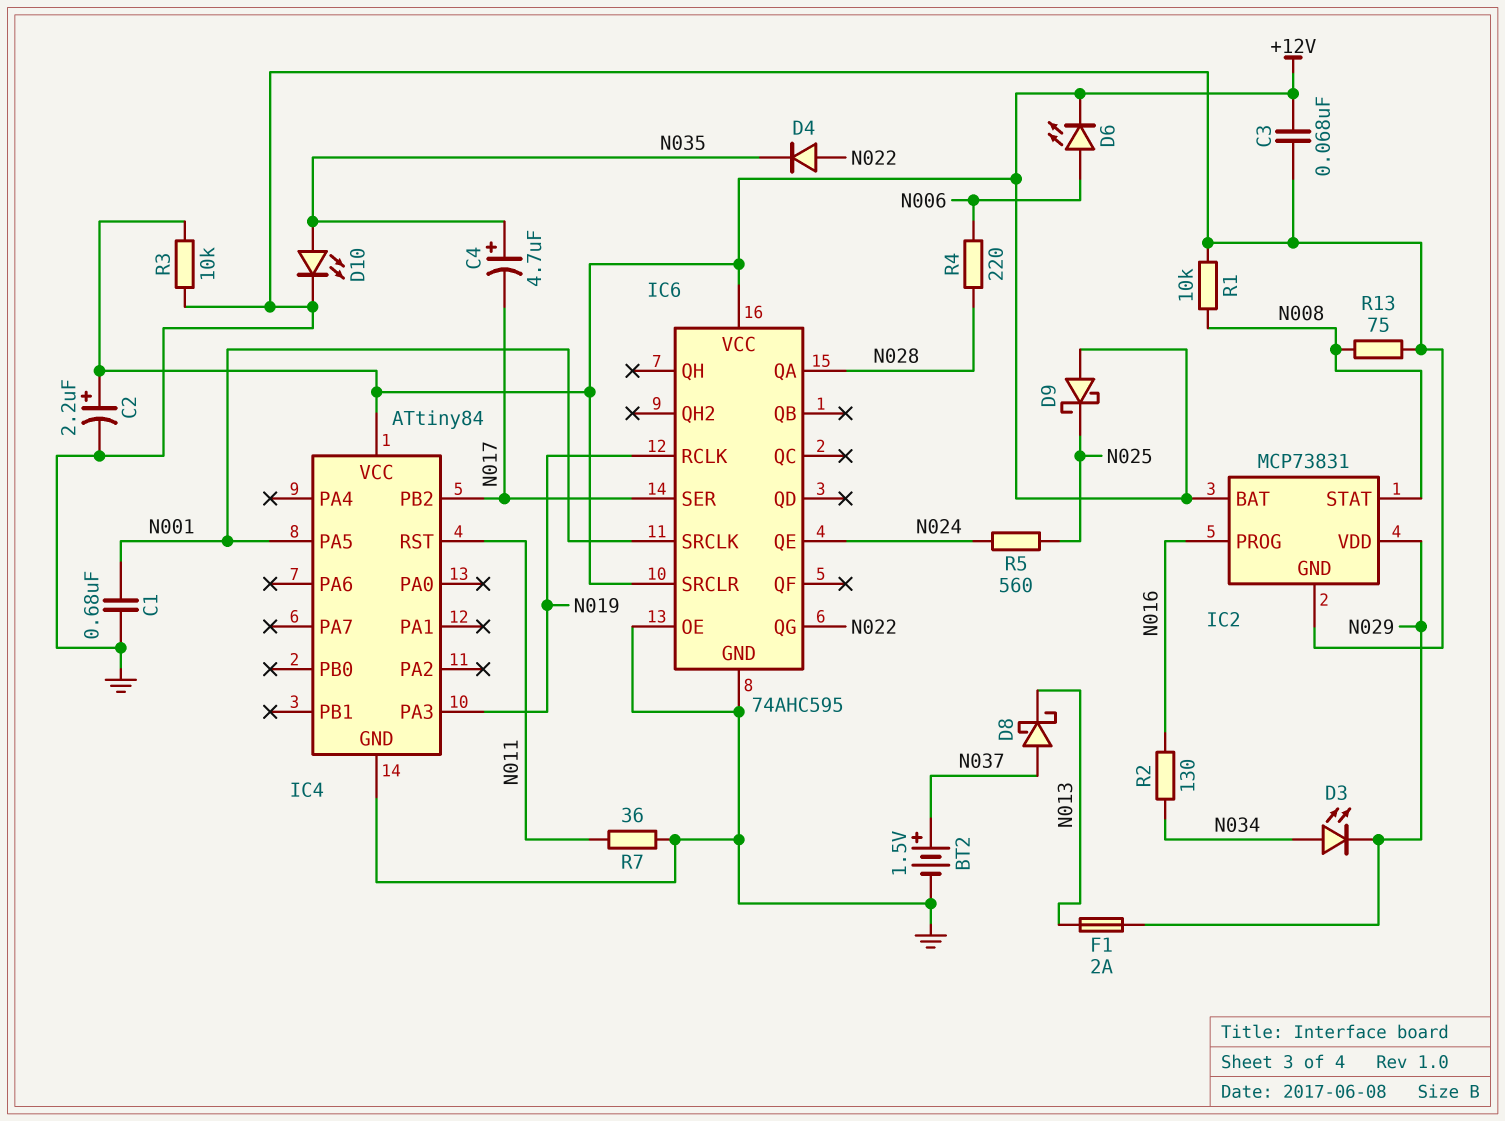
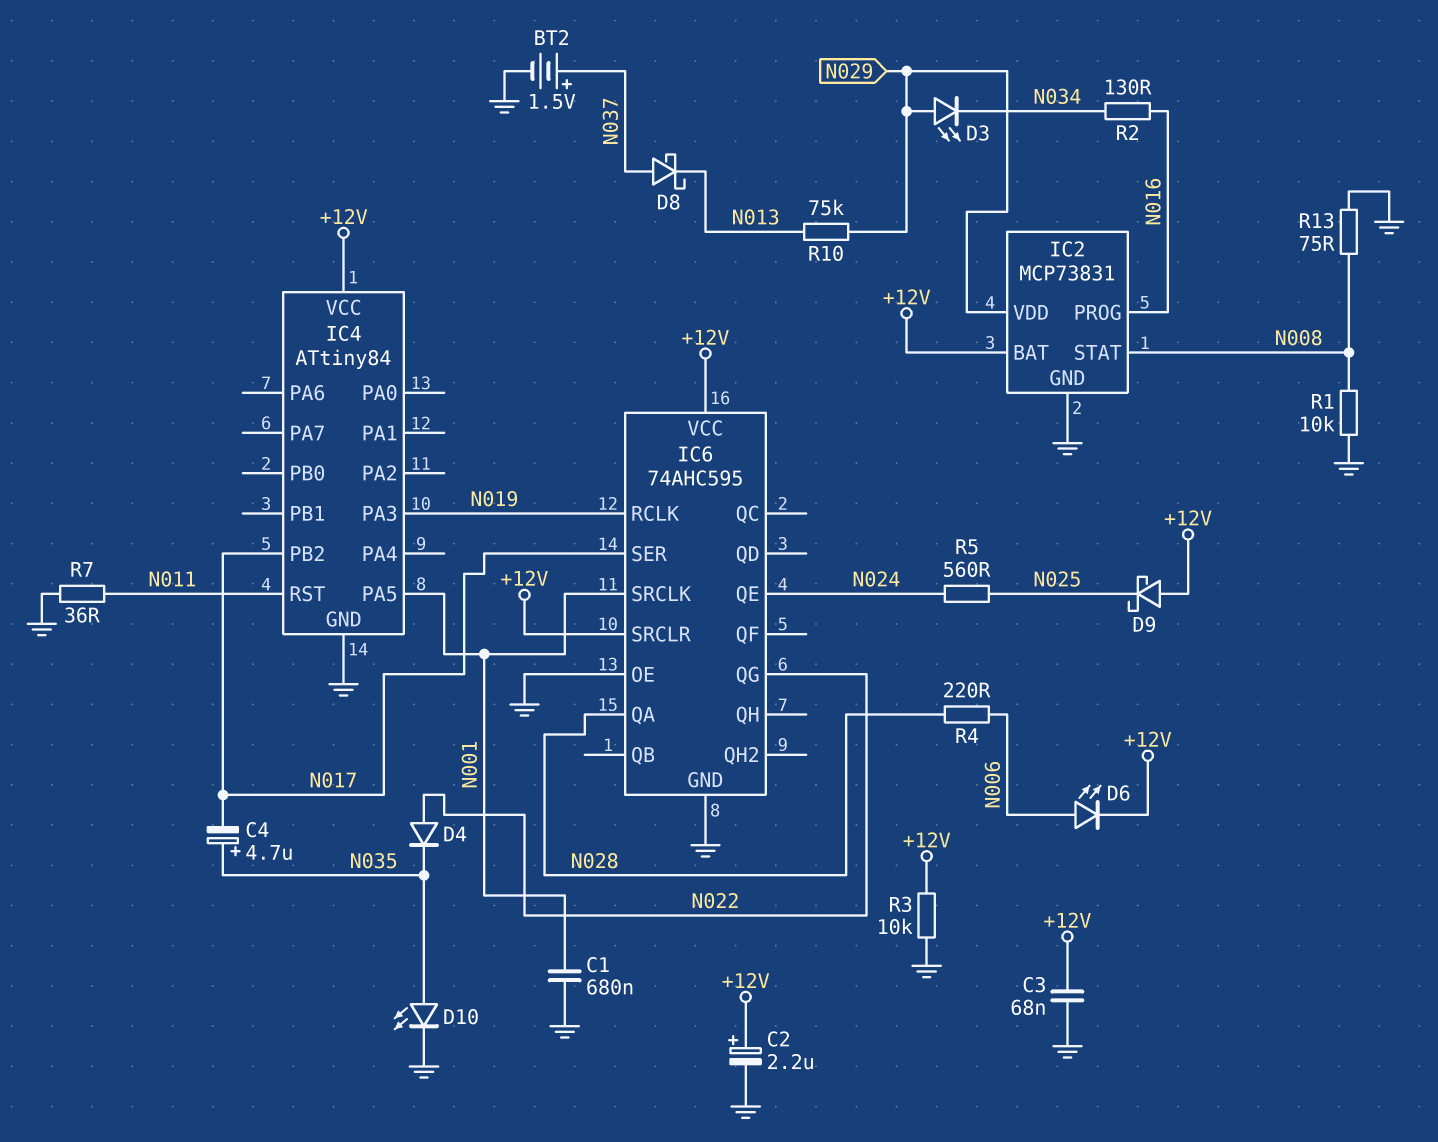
D3: LED (A N034, K N029) -> LED (A N029, K N034)
F1: 2A (N013, N029) -> none
R10: none -> 75k (N013, N029)

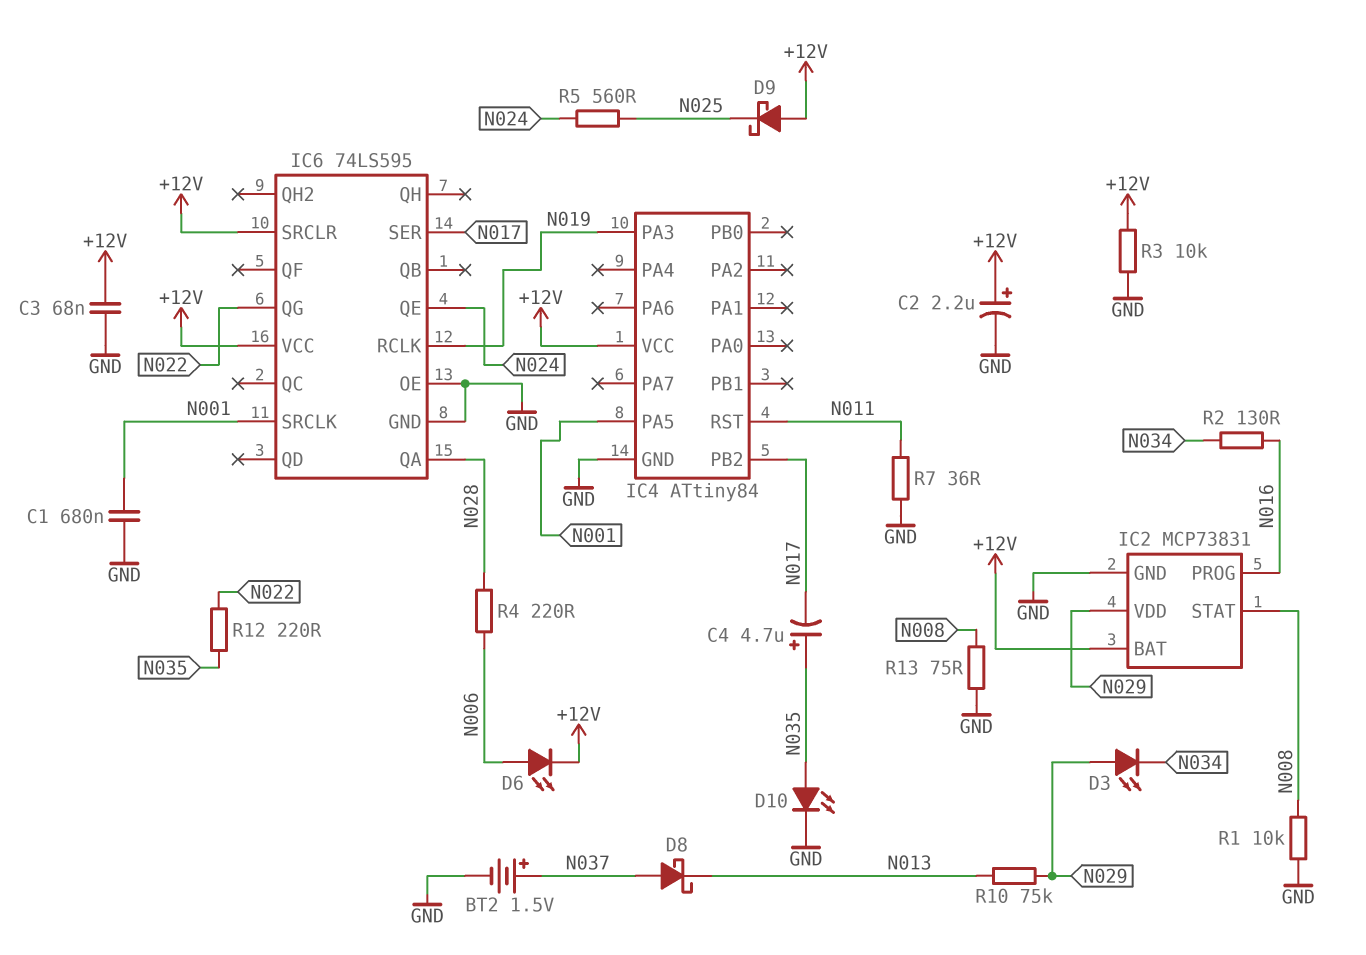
D4: diode (A N022, K N035) -> none
IC6: 74AHC595 -> 74LS595
R12: none -> 220 (N022, N035)

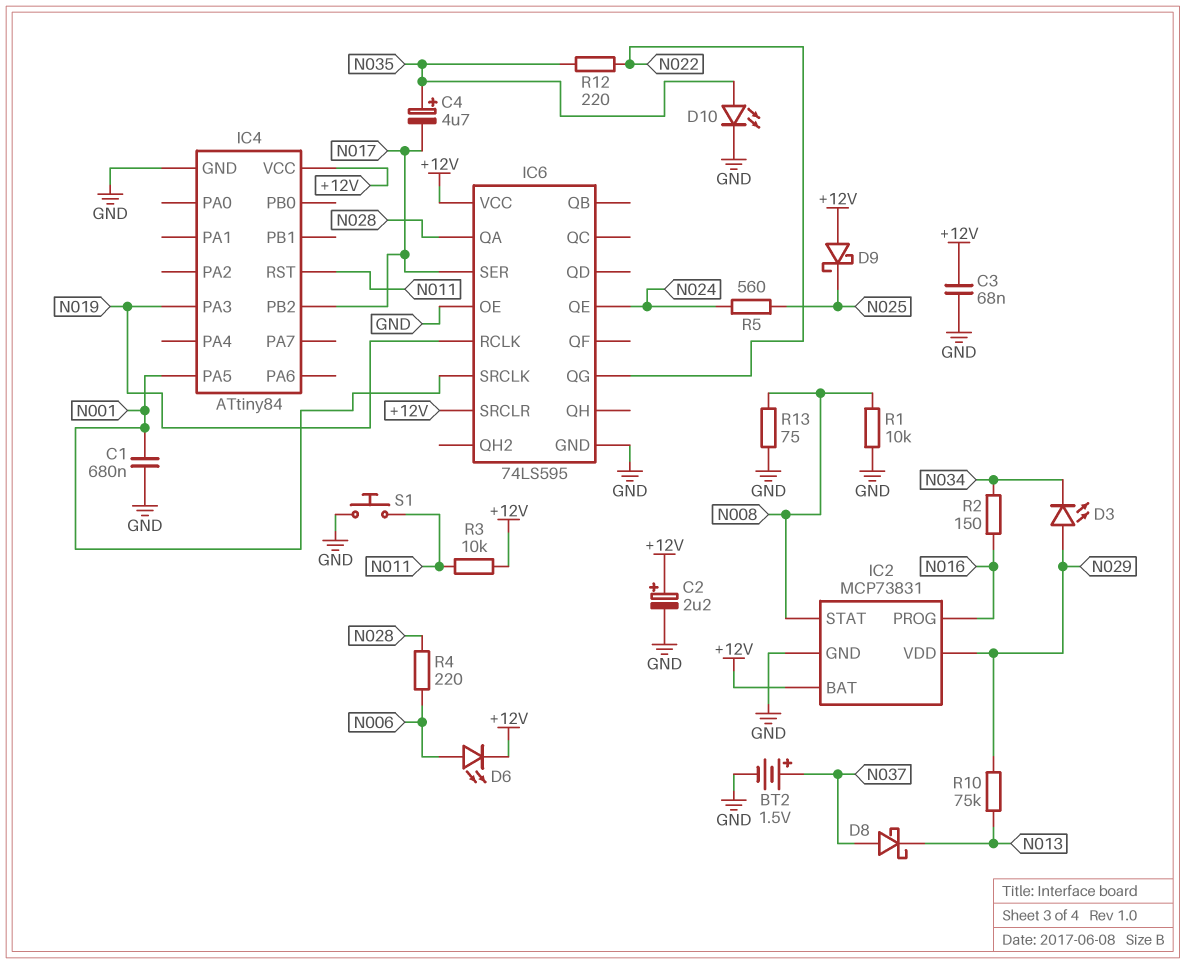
R2: 130 (N016, N034) -> 150 (N016, N034)
R3: 10k (+12V, GND) -> 10k (+12V, N011)
R7: 36 (GND, N011) -> none
S1: none -> button (GND, N011)

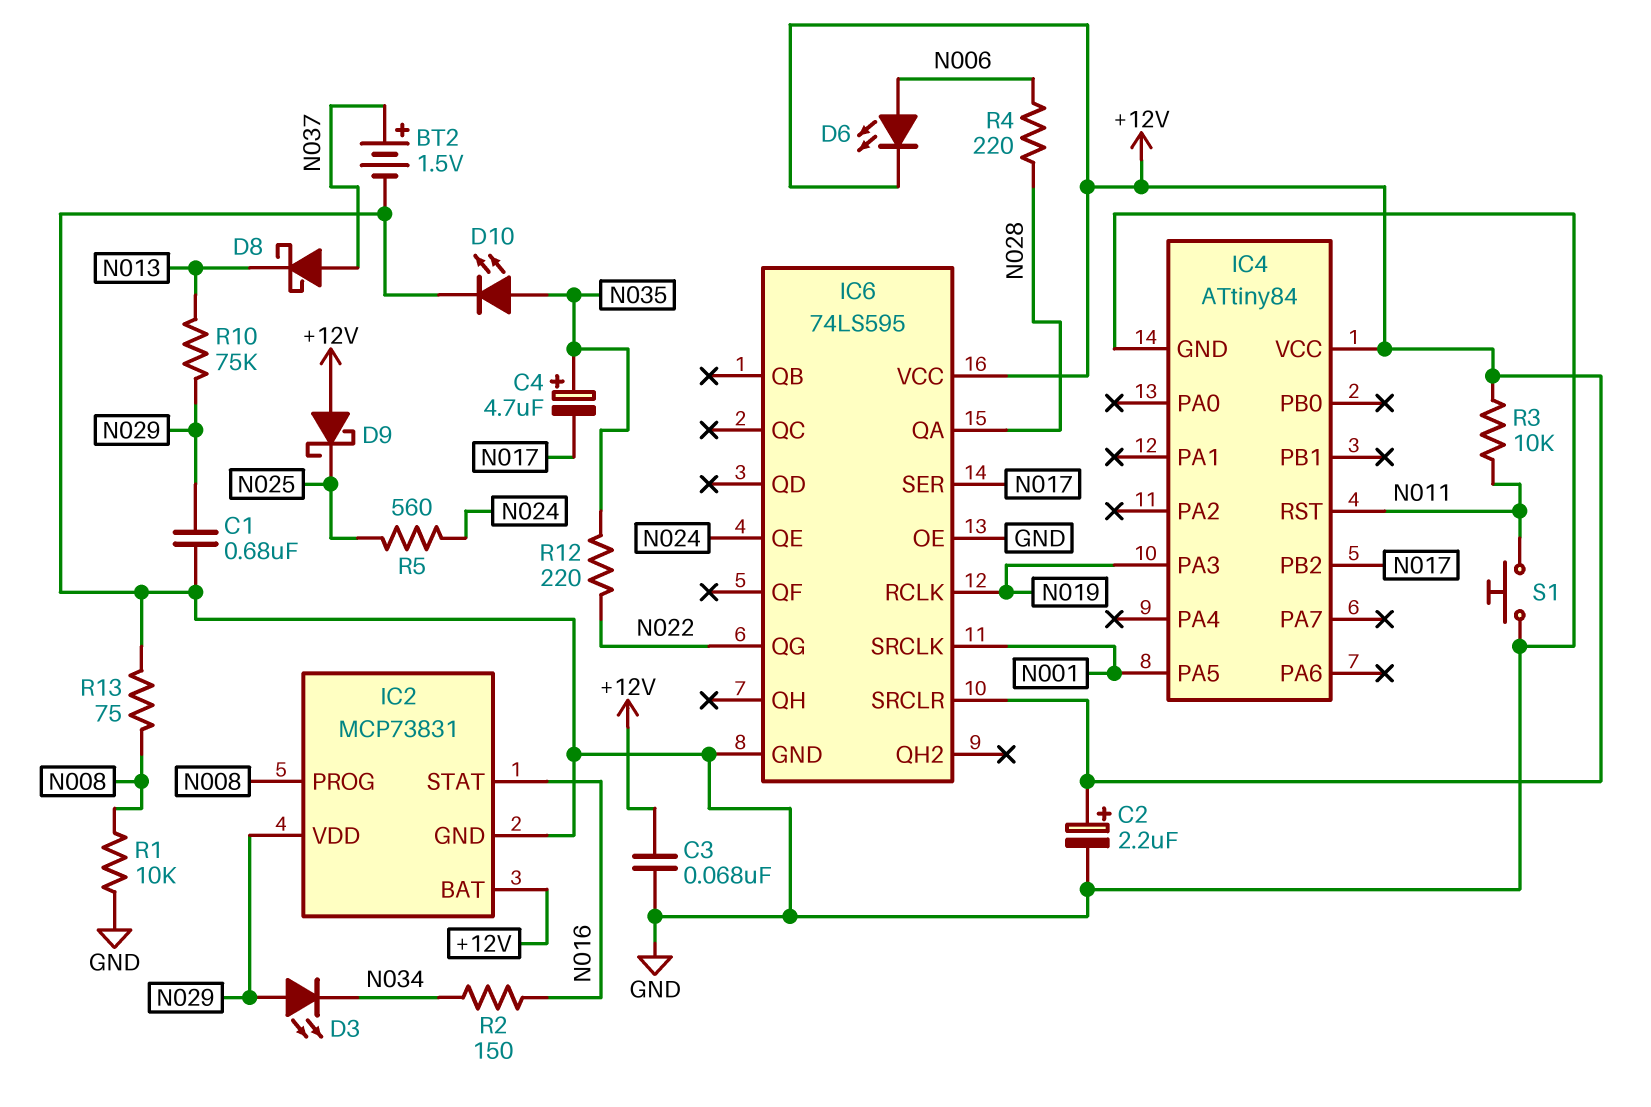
C1: 680nF (GND, N001) -> 680nF (GND, N029)
IC2 pin PROG: N016 -> N008
IC2 pin STAT: N008 -> N016

